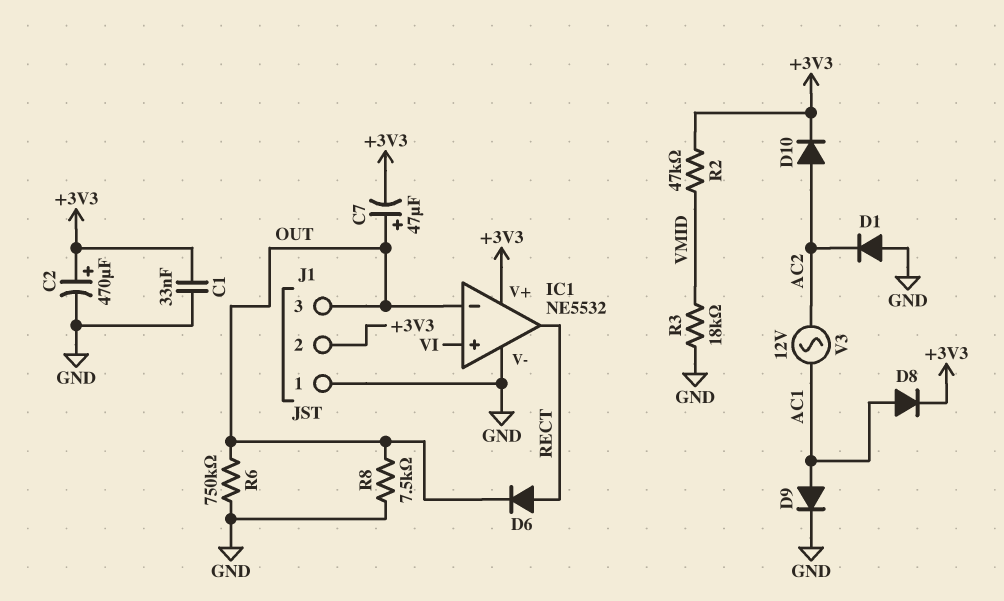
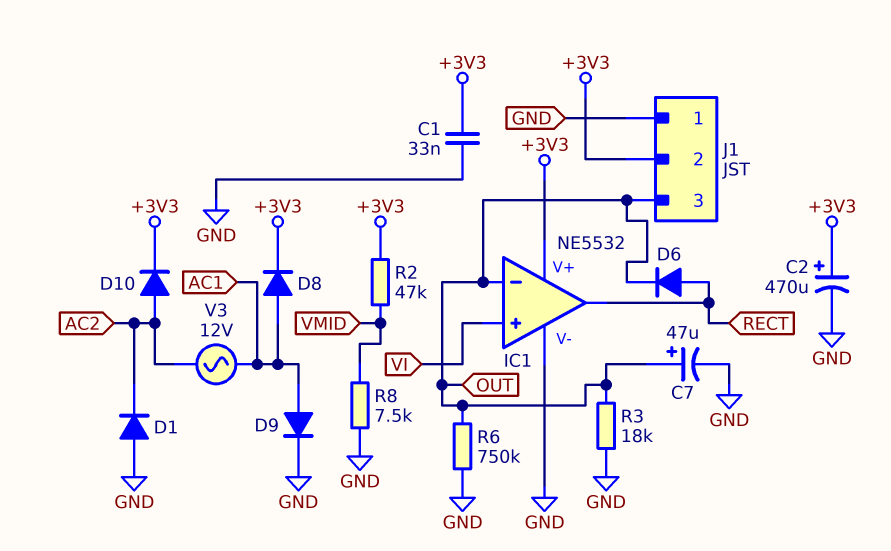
C7: 47uF (plus OUT, minus +3V3) -> 47uF (plus OUT, minus GND)
R3: 18k (GND, VMID) -> 18k (GND, OUT)
R8: 7.5k (GND, OUT) -> 7.5k (GND, VMID)

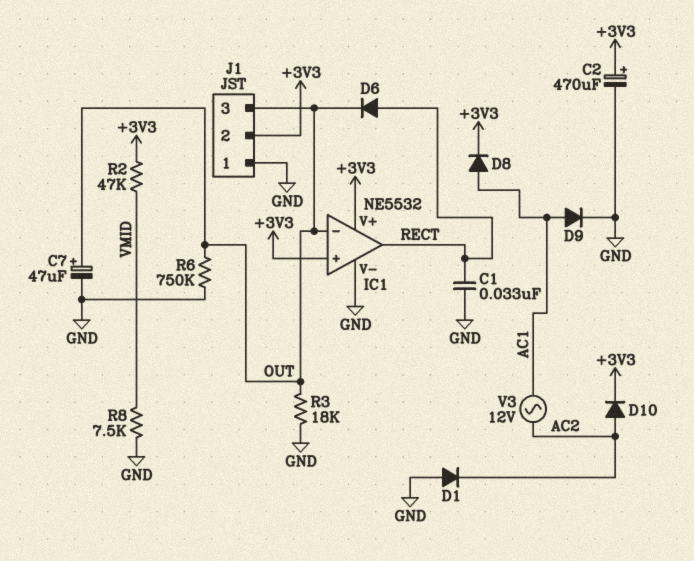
C1: 33nF (+3V3, GND) -> 33nF (GND, RECT)
IC1 pin in+: VI -> +3V3

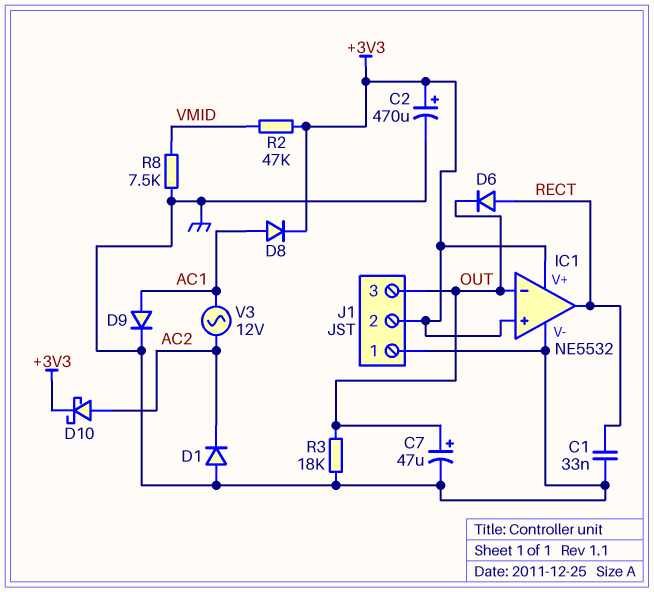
D10: diode (A AC2, K +3V3) -> schottky (A AC2, K +3V3)
R6: 750k (GND, OUT) -> none

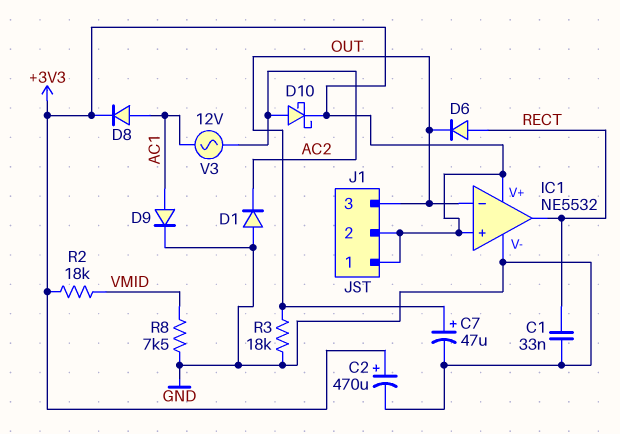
J1 pin 1: GND -> +3V3
R2: 47k (+3V3, VMID) -> 18k (+3V3, VMID)

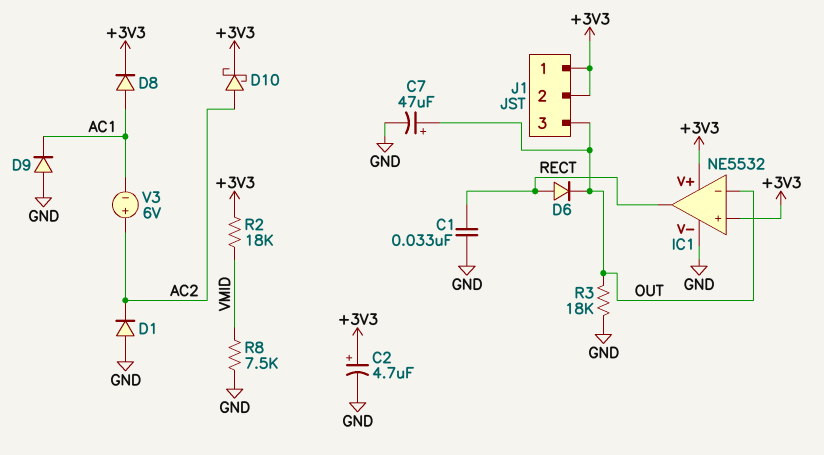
C2: 470uF (plus +3V3, minus GND) -> 4.7uF (plus +3V3, minus GND)
D9: diode (A AC1, K GND) -> diode (A GND, K AC1)
V3: AC 12V (AC1, AC2) -> 6V (plus AC2, minus AC1)

